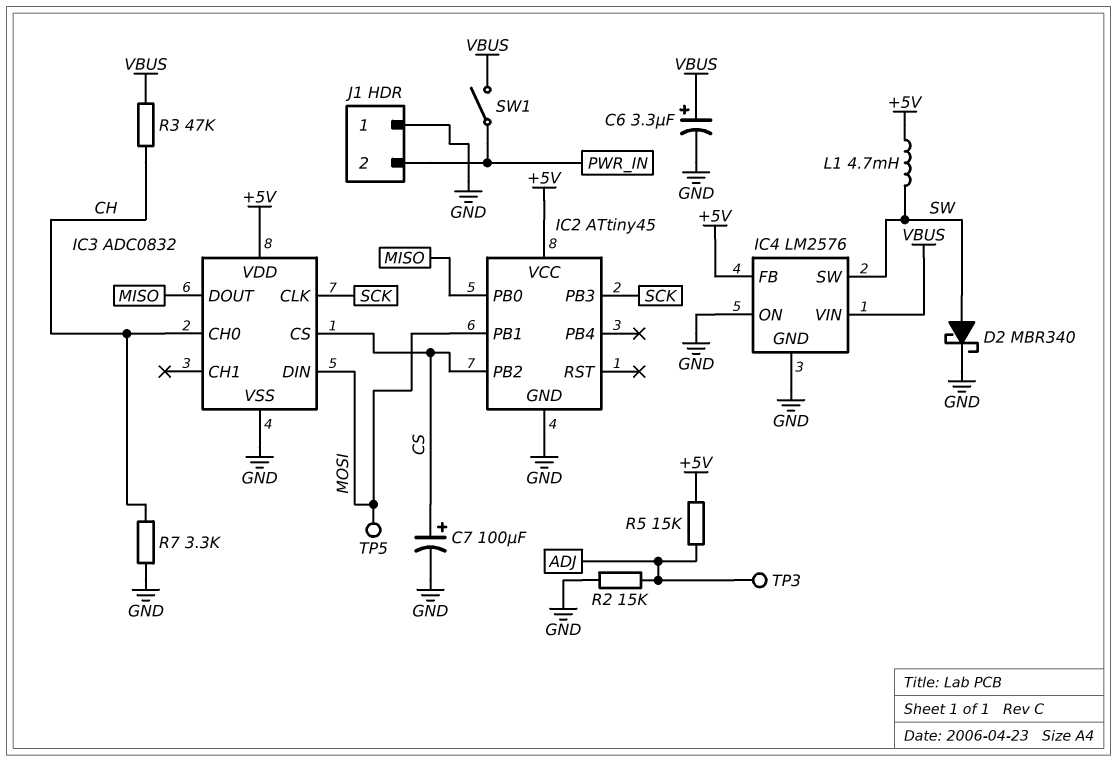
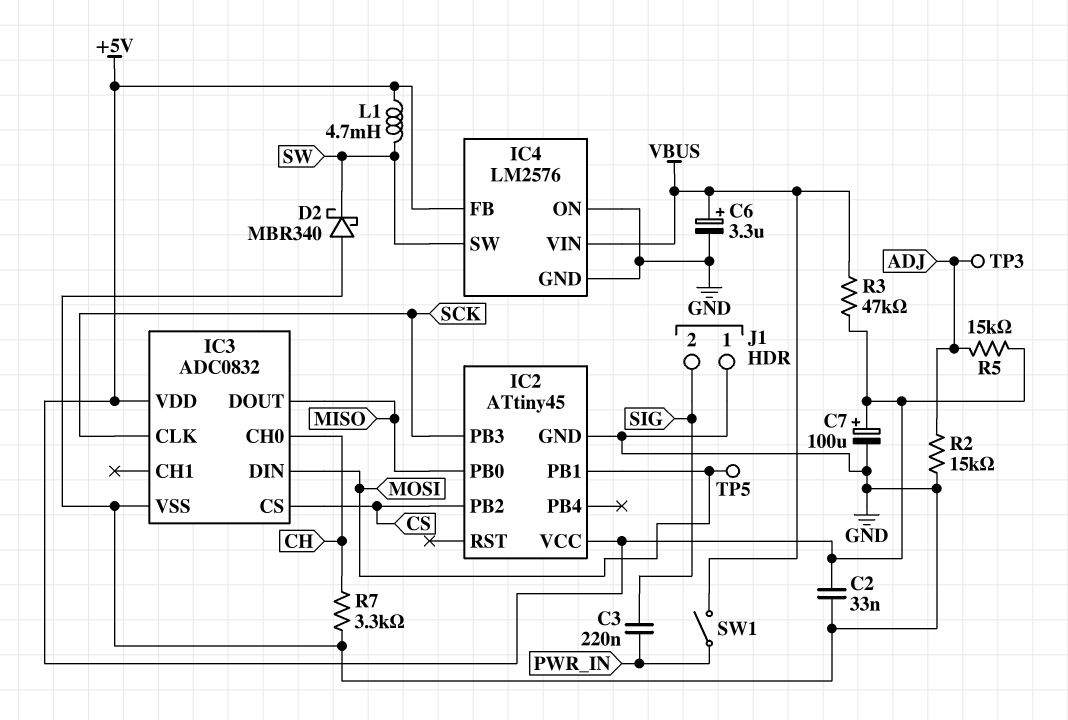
C2: none -> 33nF (+5V, GND)
C3: none -> 220nF (PWR_IN, SIG)
C7: 100uF (plus CS, minus GND) -> 100uF (plus +5V, minus GND)
D2: schottky MBR340 (A SW, K GND) -> schottky MBR340 (A GND, K SW)
J1 pin 2: PWR_IN -> SIG
R3: 47k (CH, VBUS) -> 47k (+5V, VBUS)

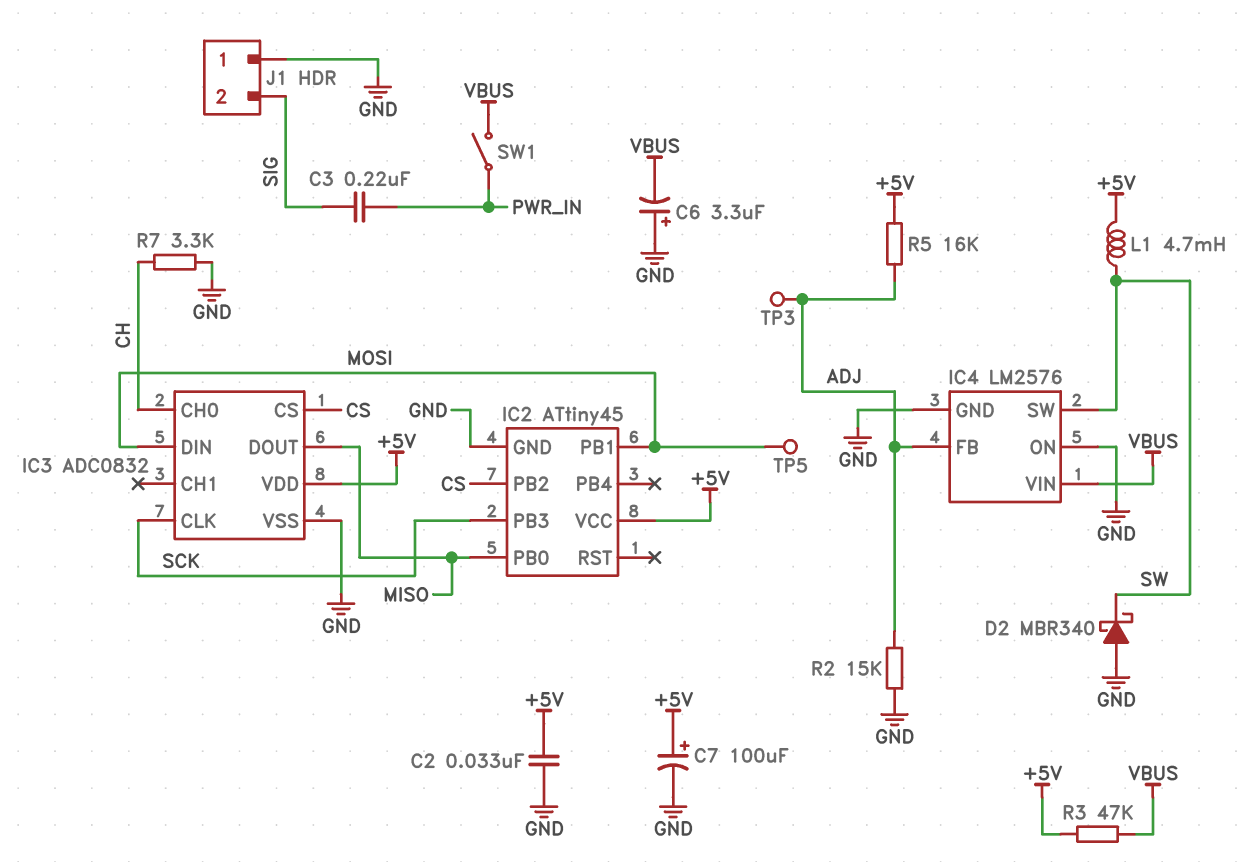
C6: 3.3uF (plus VBUS, minus GND) -> 3.3uF (plus GND, minus VBUS)
IC4 pin FB: +5V -> ADJ
R5: 15k (+5V, ADJ) -> 16k (+5V, ADJ)

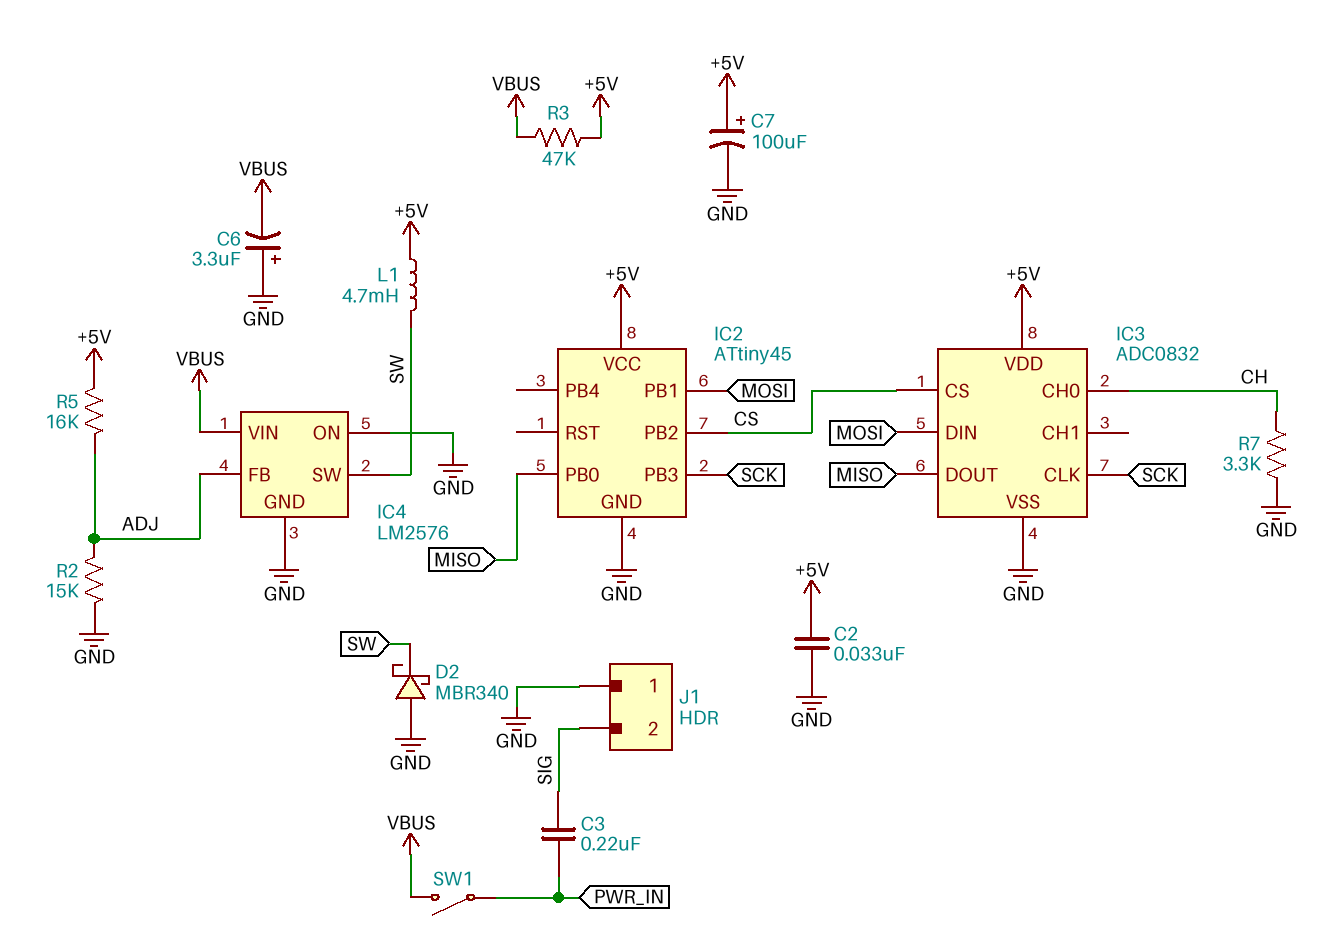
TP3: test point (ADJ) -> none
TP5: test point (MOSI) -> none

